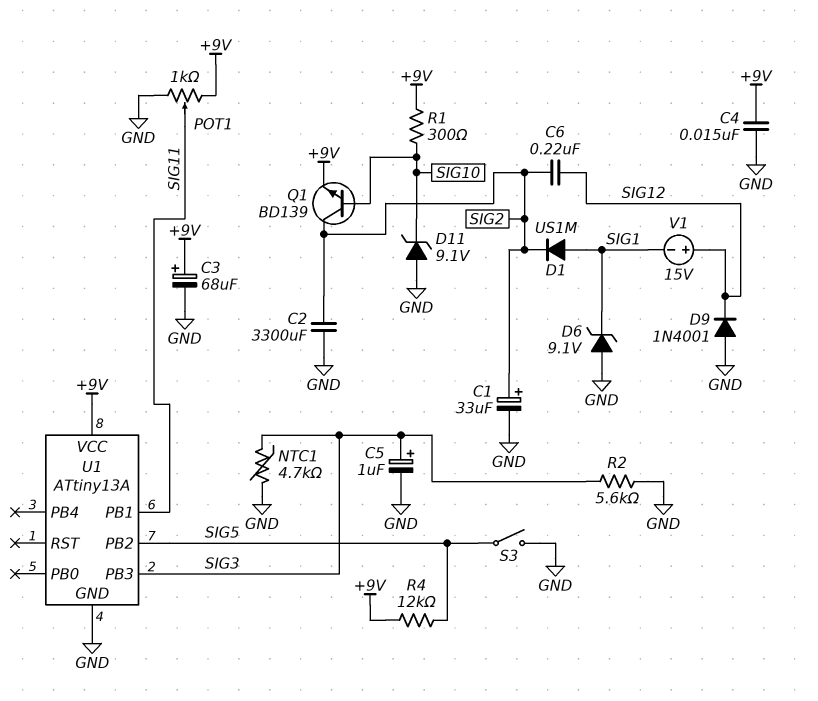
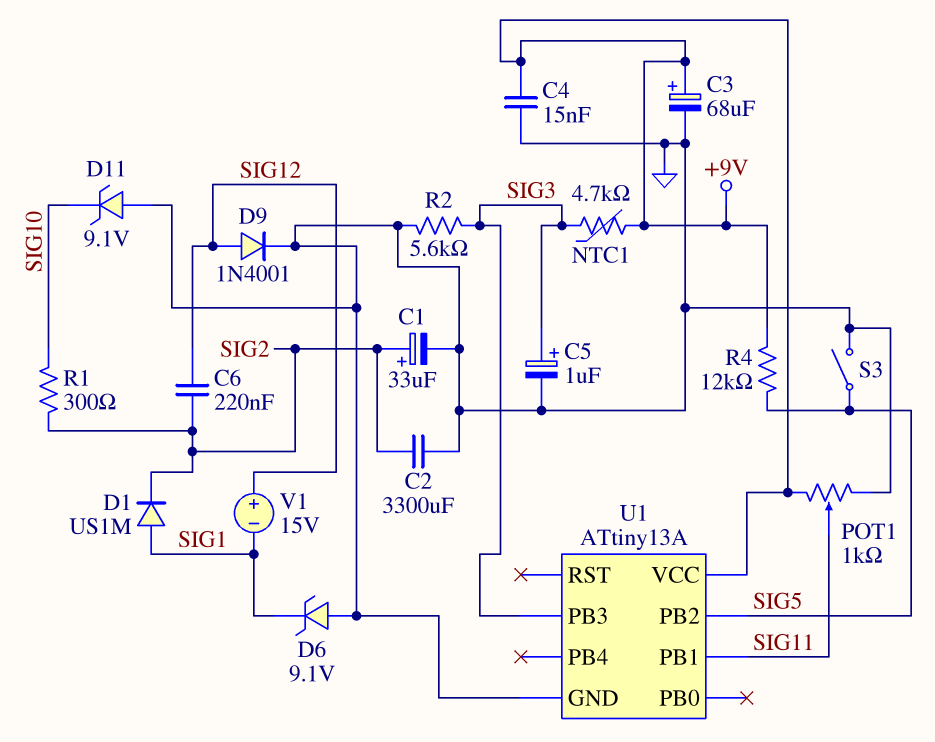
D9: diode 1N4001 (A GND, K SIG12) -> diode 1N4001 (A SIG12, K GND)
NTC1: 4.7k (GND, SIG3) -> 4.7k (+9V, SIG3)
Q1: NPN BD139 (B SIG10, C SIG2, E +9V) -> none
R1: 300 (+9V, SIG10) -> 300 (SIG2, SIG10)

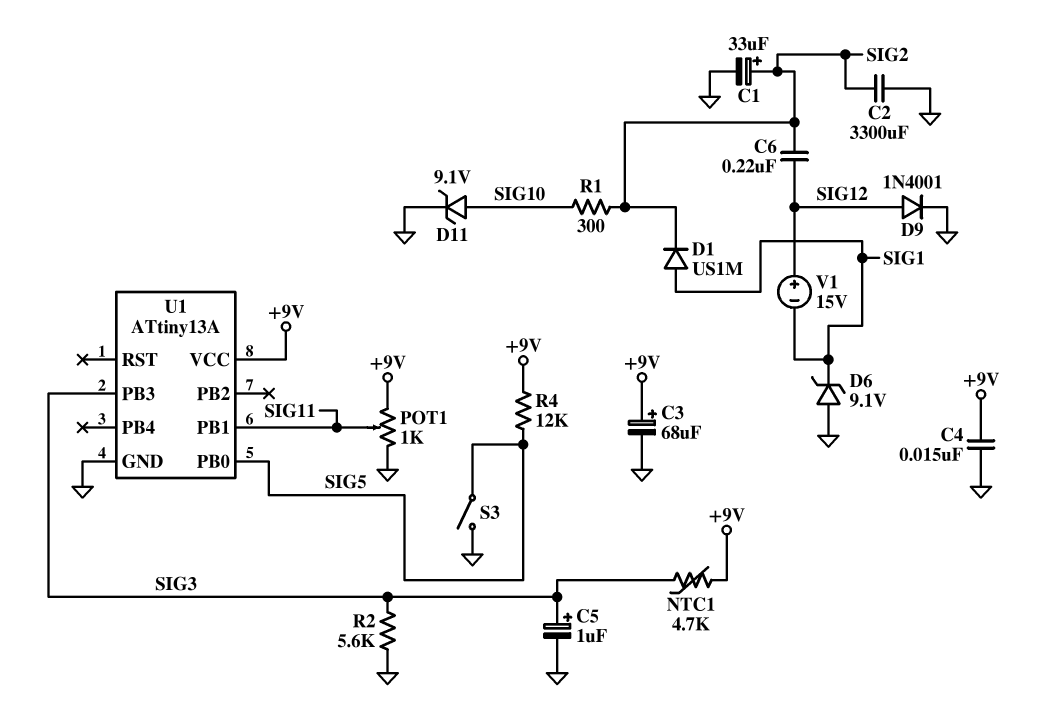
D11: zener 9.1V (A GND, K SIG10) -> zener 9.1V (A SIG10, K GND)
U1 pin PB0: none -> SIG5
U1 pin PB2: SIG5 -> none

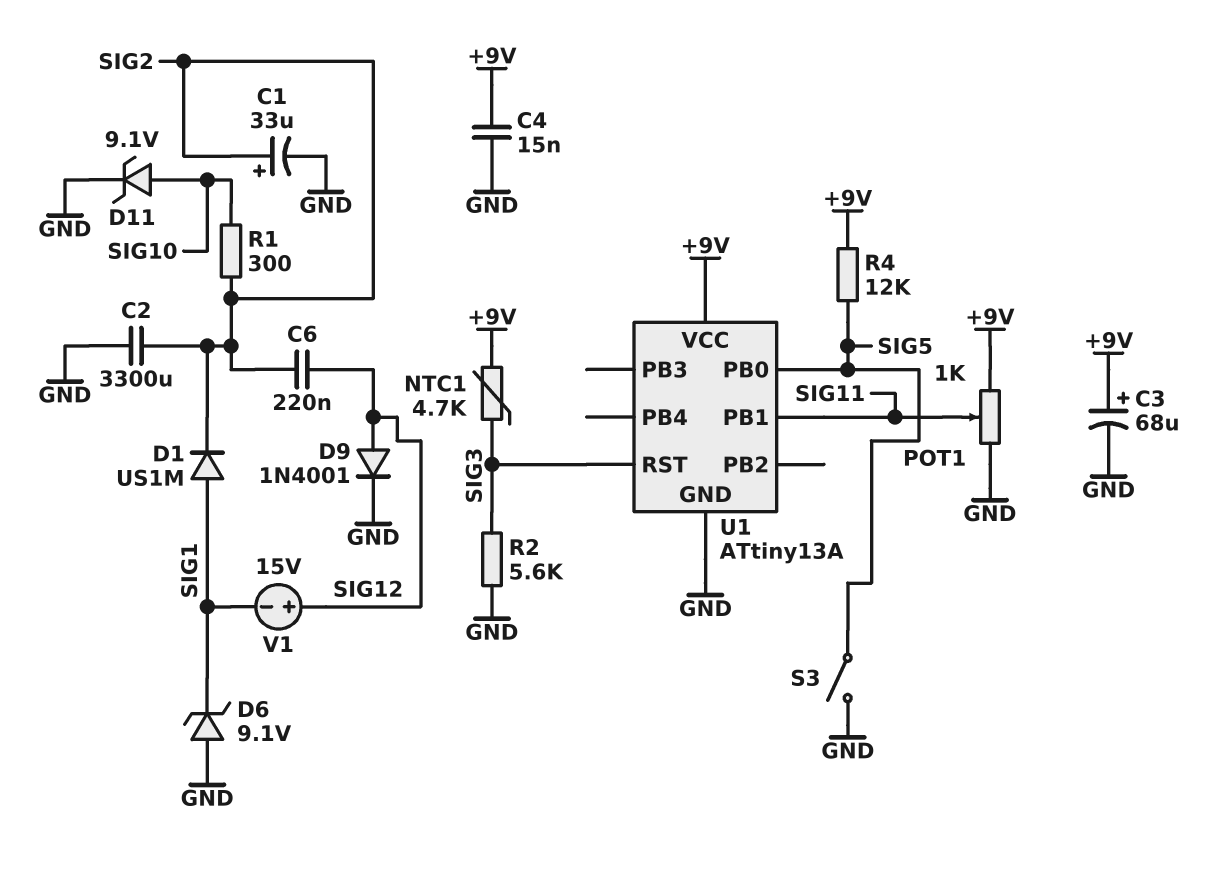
C5: 1uF (plus SIG3, minus GND) -> none
U1 pin PB3: SIG3 -> none
U1 pin RST: none -> SIG3

